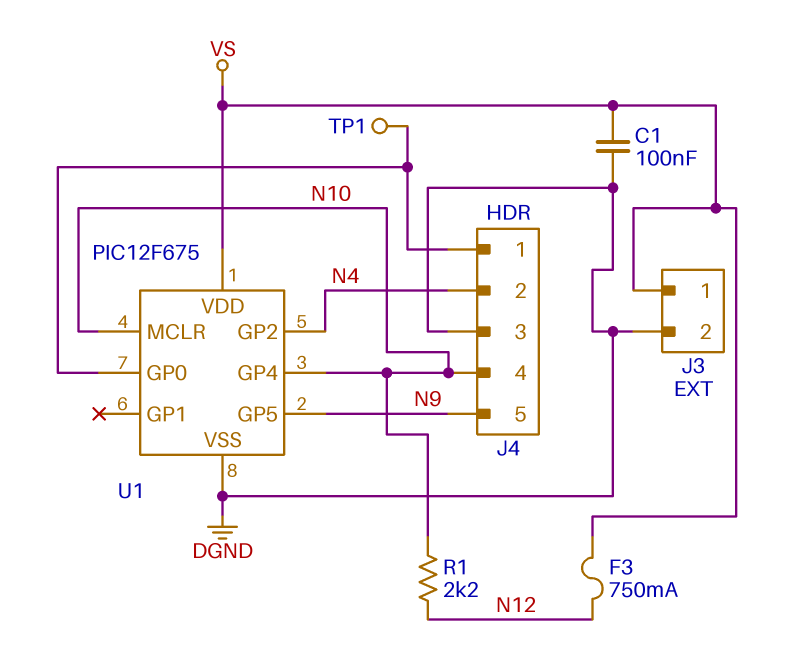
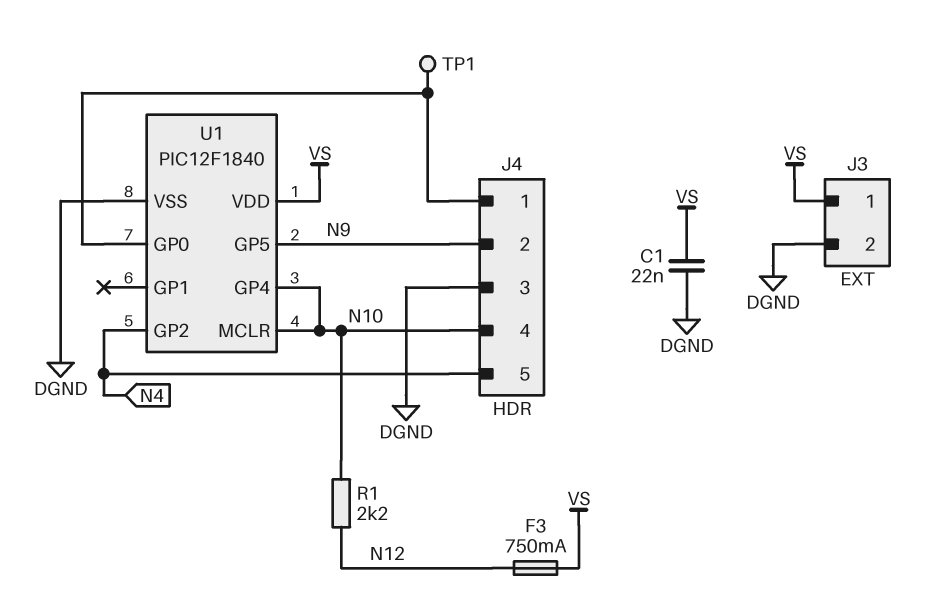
C1: 100nF (DGND, VS) -> 22nF (DGND, VS)
J4 pin 2: N4 -> N9
J4 pin 5: N9 -> N4
U1: PIC12F675 -> PIC12F1840

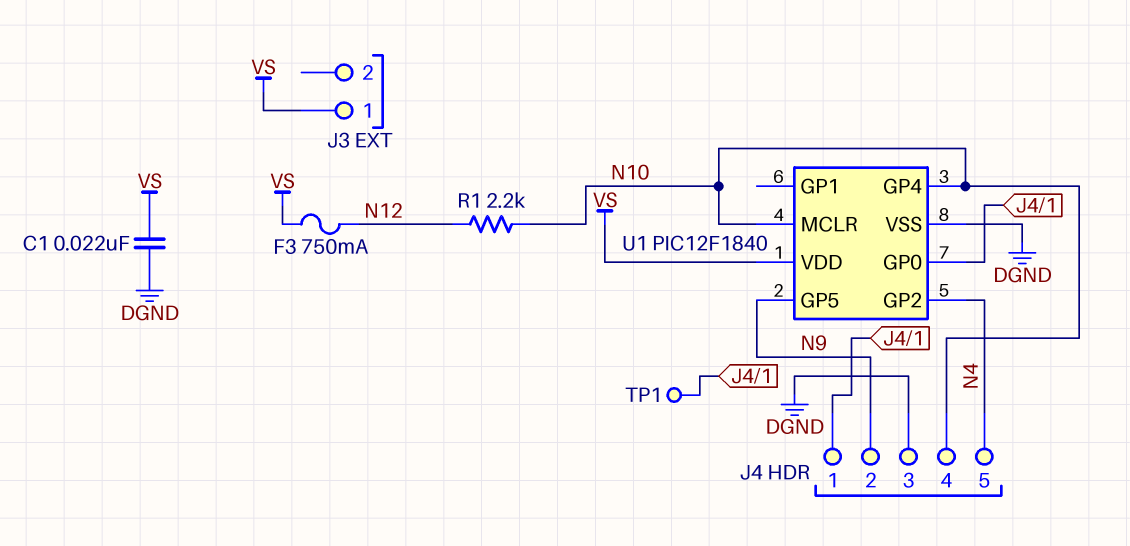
J3 pin 2: DGND -> none

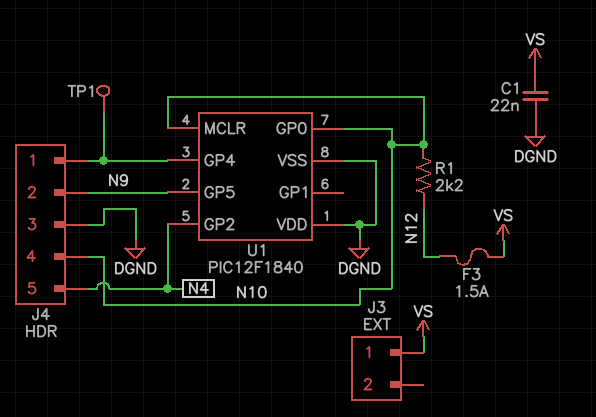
F3: 750mA (N12, VS) -> 1.5A (N12, VS)
U1 pin GP0: J4/1 -> N10
U1 pin GP4: N10 -> J4/1
U1 pin VDD: VS -> DGND

